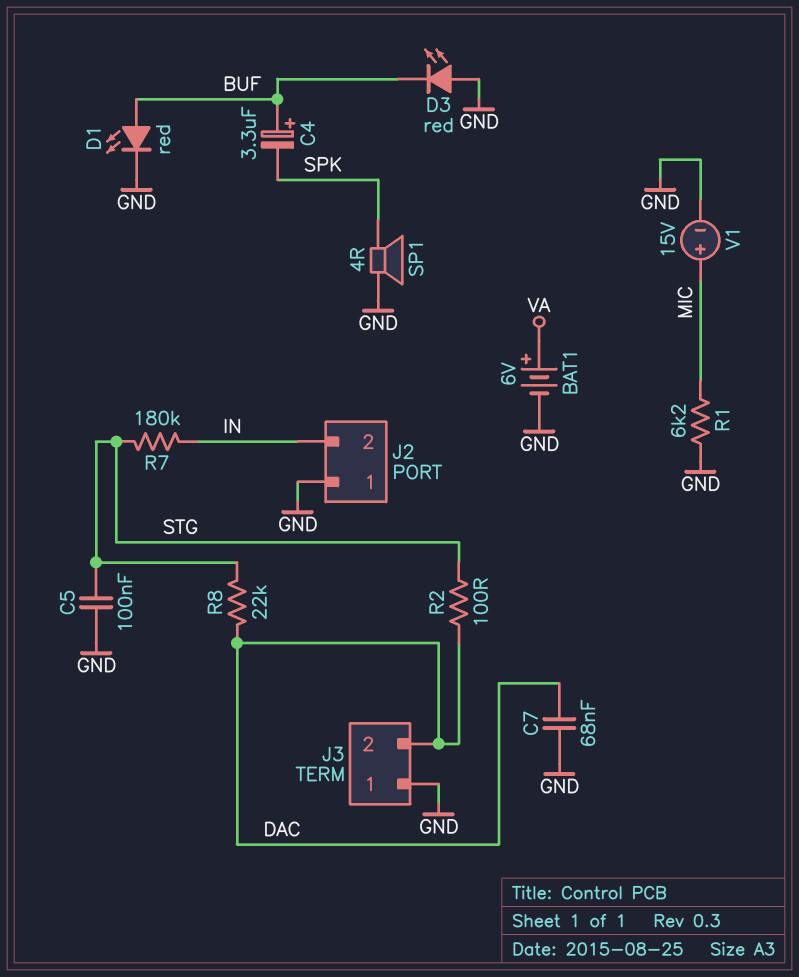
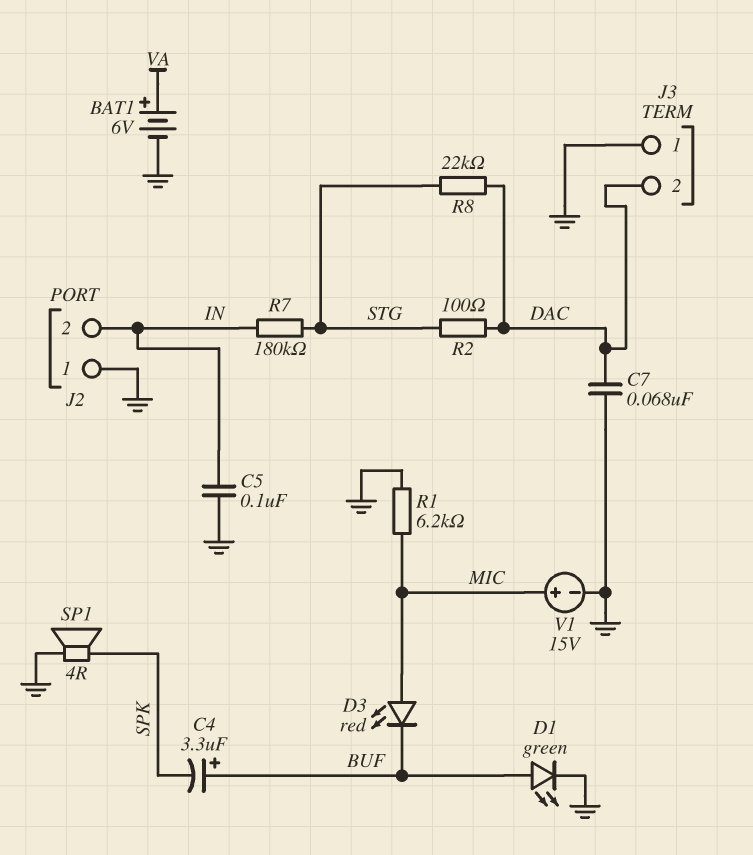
C5: 100nF (GND, STG) -> 100nF (GND, IN)
D1: LED red (A BUF, K GND) -> LED green (A BUF, K GND)
D3: LED red (A GND, K BUF) -> LED red (A MIC, K BUF)

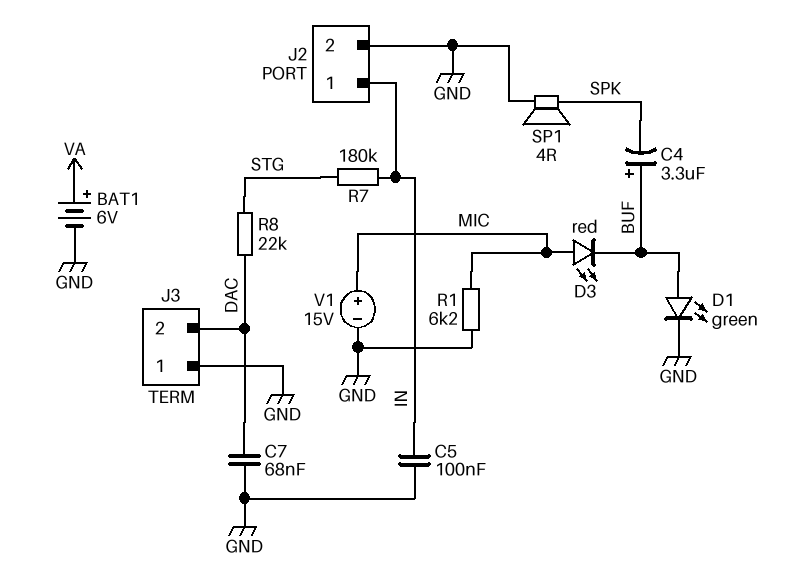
J2 pin 1: GND -> IN
J2 pin 2: IN -> GND
R2: 100 (DAC, STG) -> none

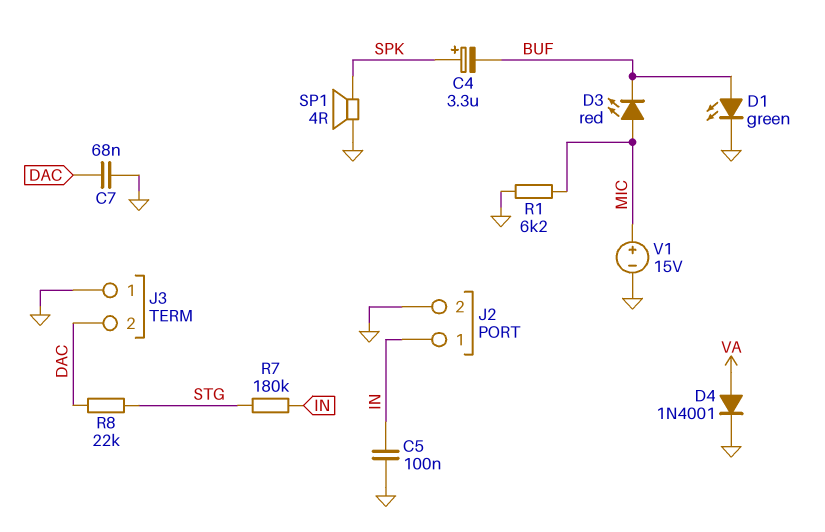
BAT1: 6V (plus VA, minus GND) -> none
C4: 3.3uF (plus BUF, minus SPK) -> 3.3uF (plus SPK, minus BUF)
D4: none -> diode 1N4001 (A VA, K GND)

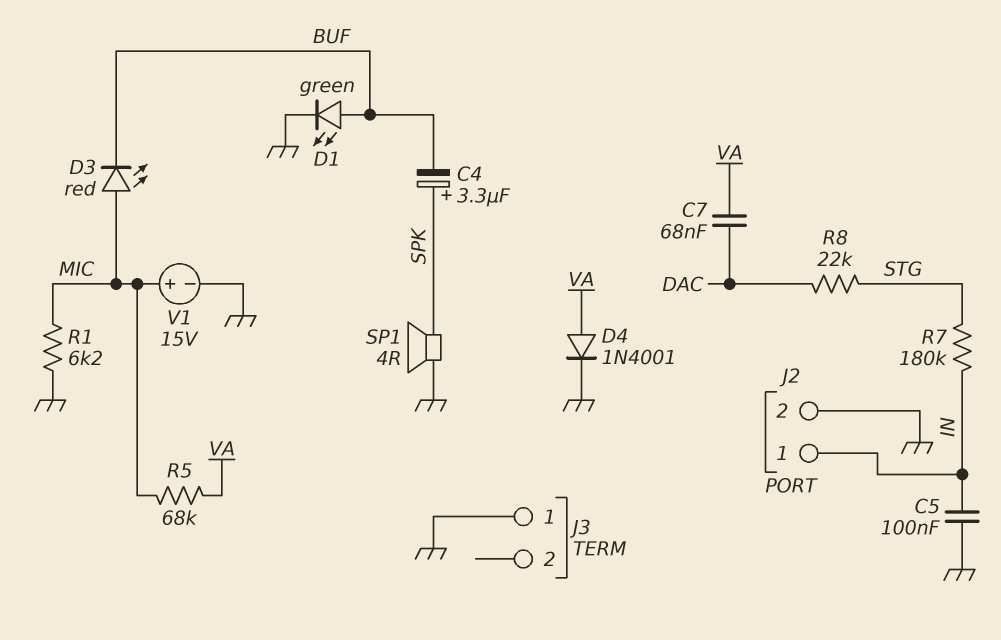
C7: 68nF (DAC, GND) -> 68nF (DAC, VA)
J3 pin 2: DAC -> none
R5: none -> 68k (MIC, VA)

